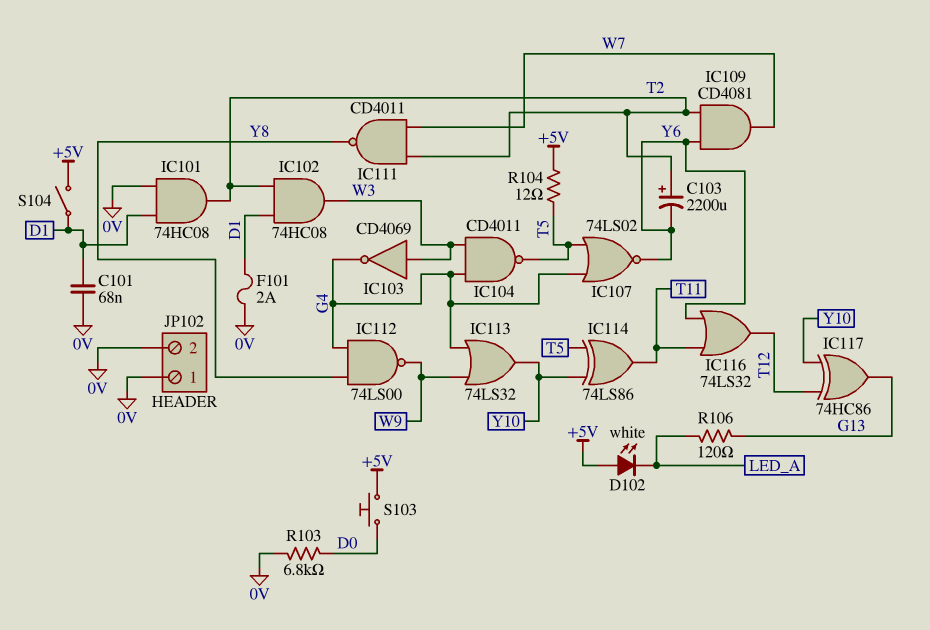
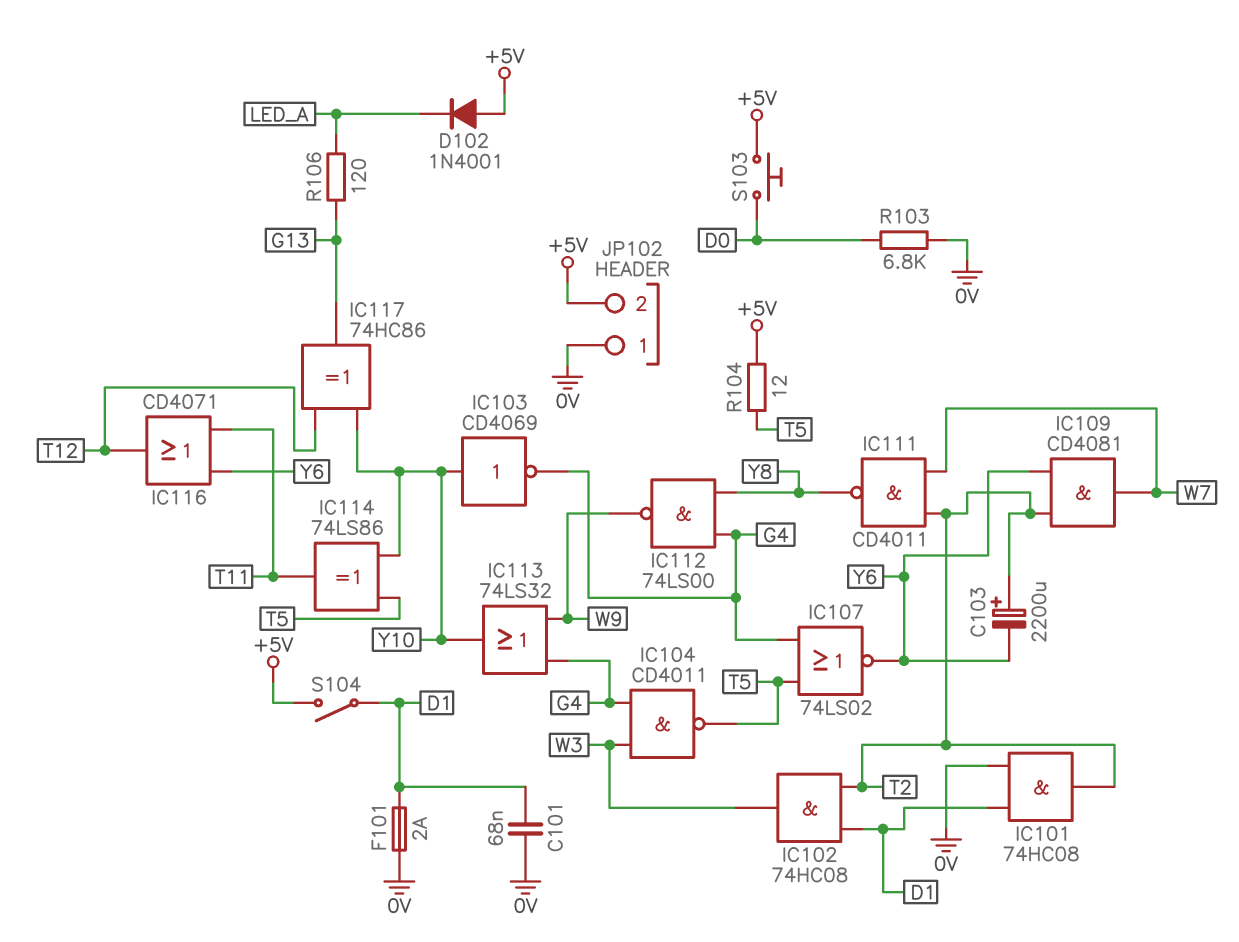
D102: LED white (A +5V, K LED_A) -> diode 1N4001 (A +5V, K LED_A)
IC103: NOT CD4069 (in W3, out G4) -> NOT CD4069 (in Y10, out G4)
IC116: OR 74LS32 (in T11, in Y6, out T12) -> OR CD4071 (in T11, in Y6, out T12)
JP102 pin 2: 0V -> +5V

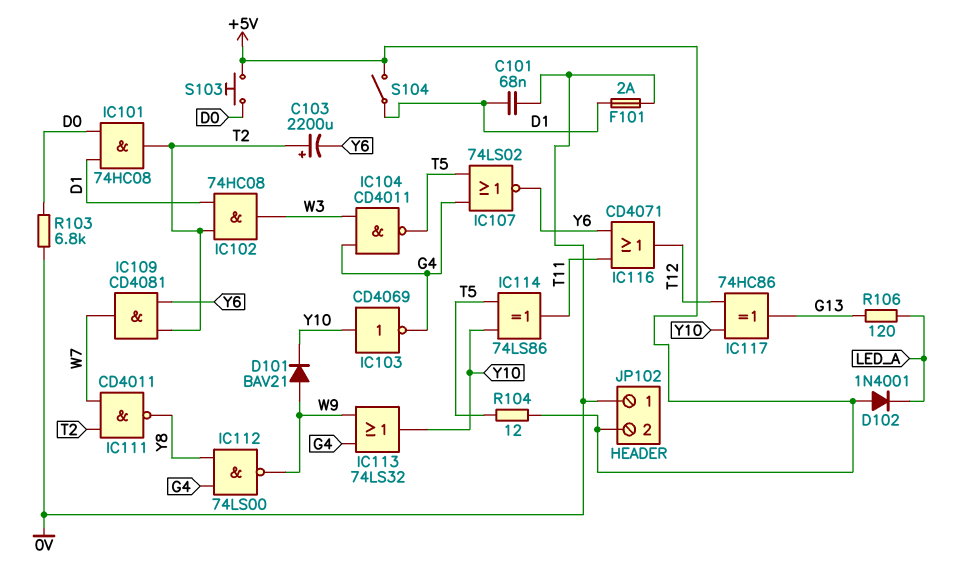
D101: none -> diode BAV21 (A W9, K Y10)
IC101: AND 74HC08 (in 0V, in D1, out T2) -> AND 74HC08 (in D0, in D1, out T2)

